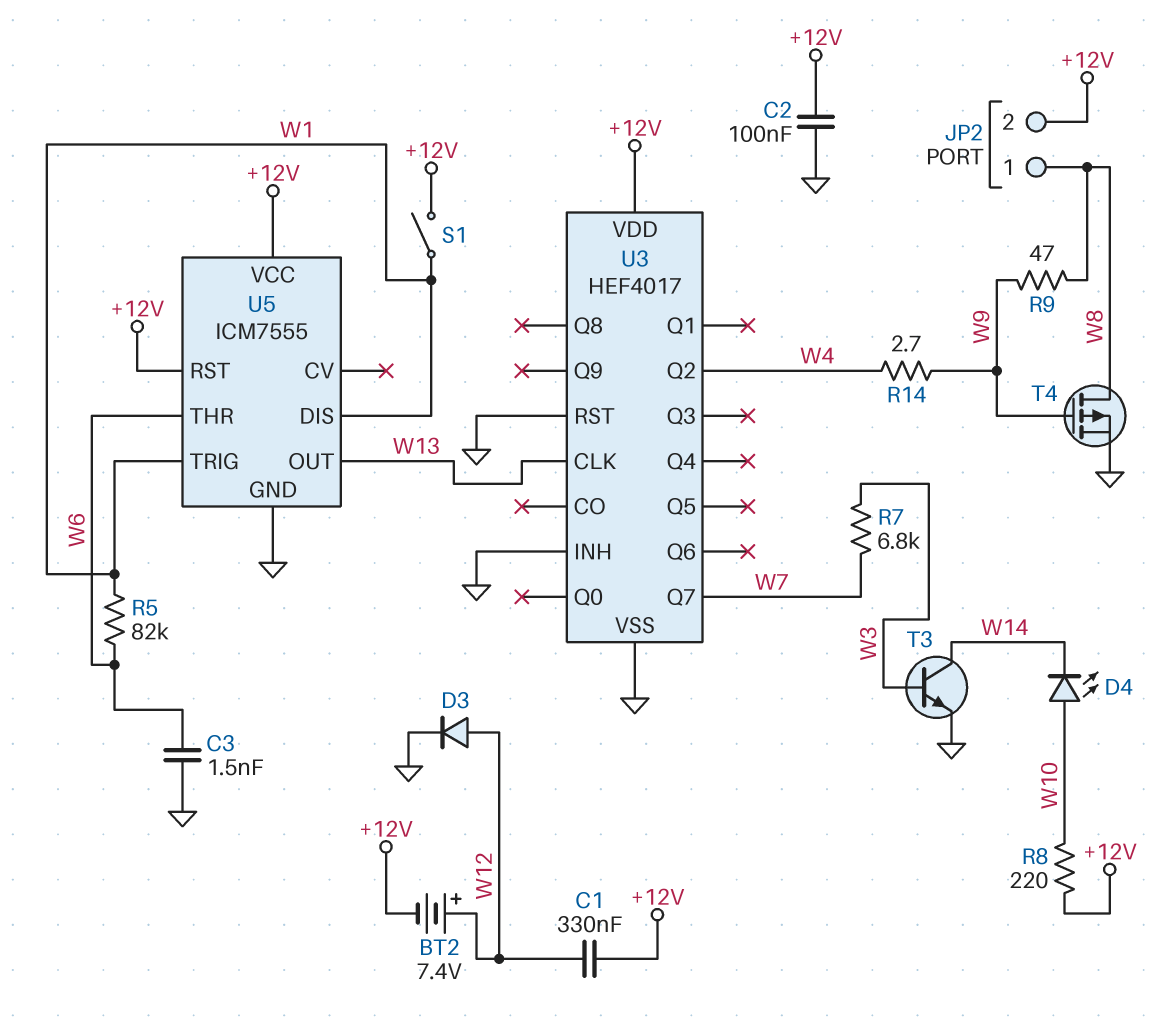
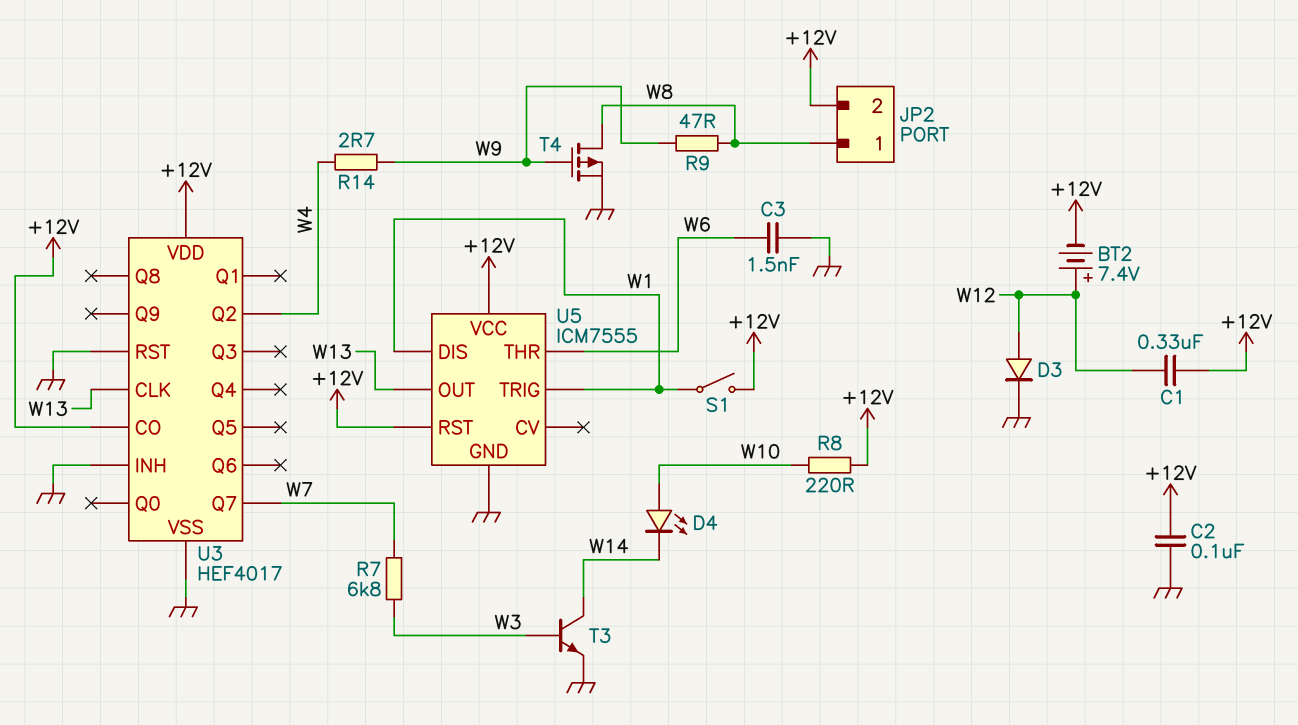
R5: 82k (W1, W6) -> none
U3 pin CO: none -> +12V

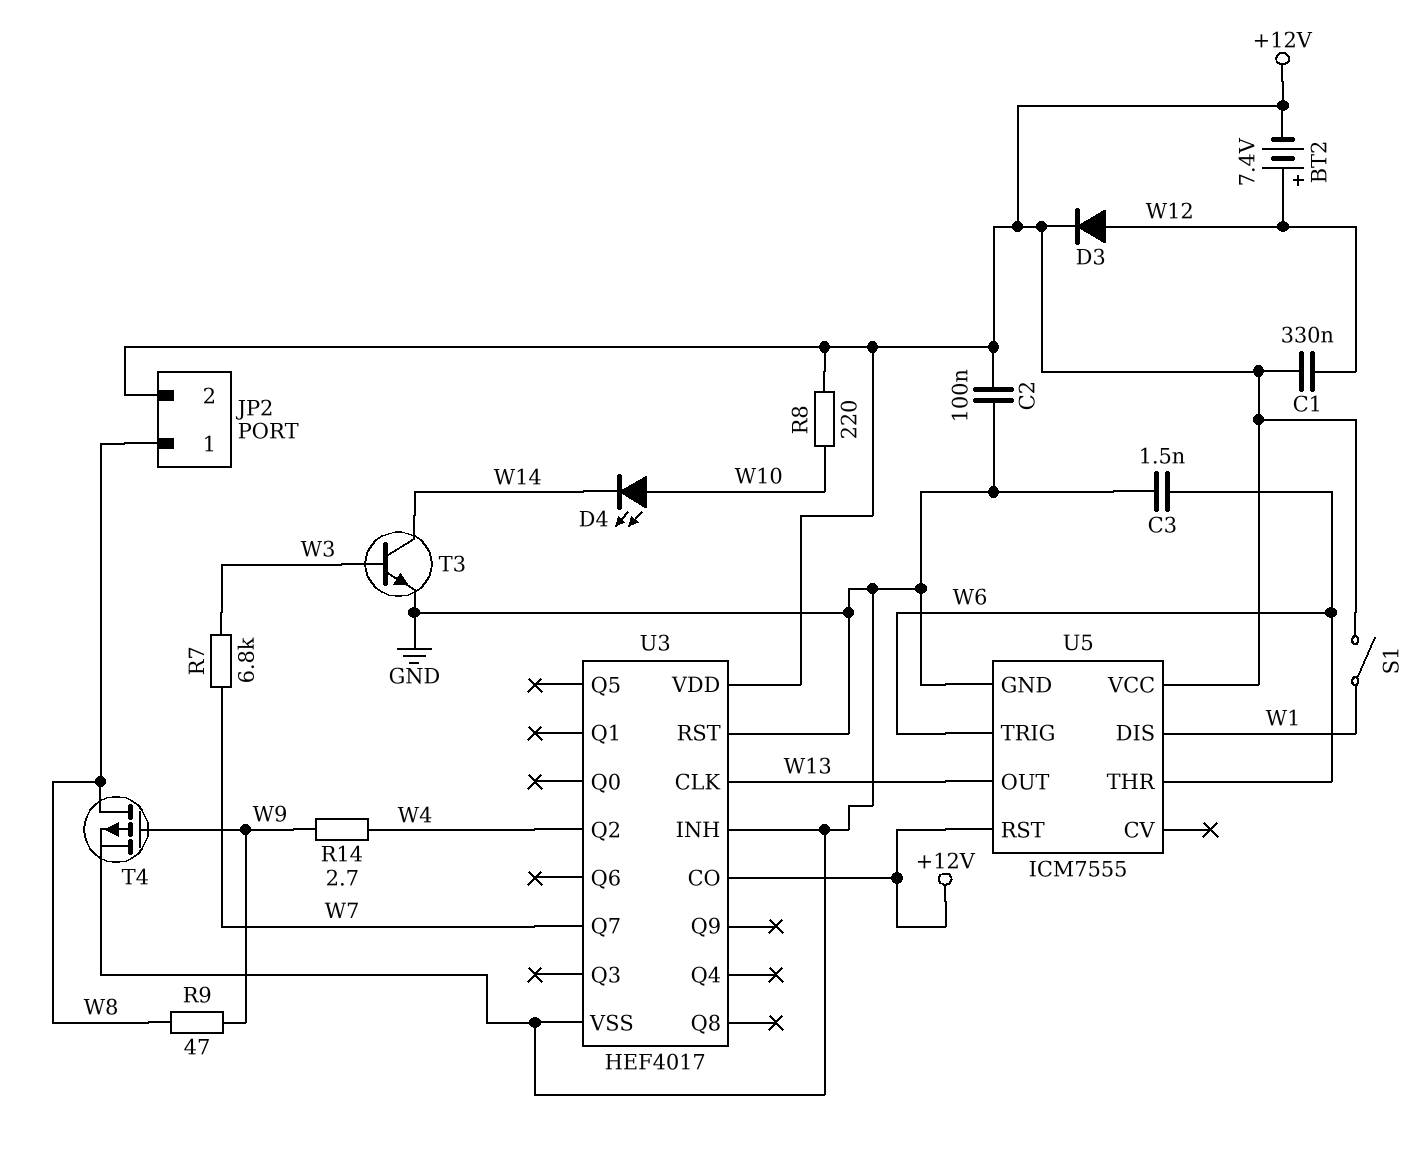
D3: diode (A W12, K GND) -> diode (A W12, K +12V)
U5 pin TRIG: W1 -> W6

